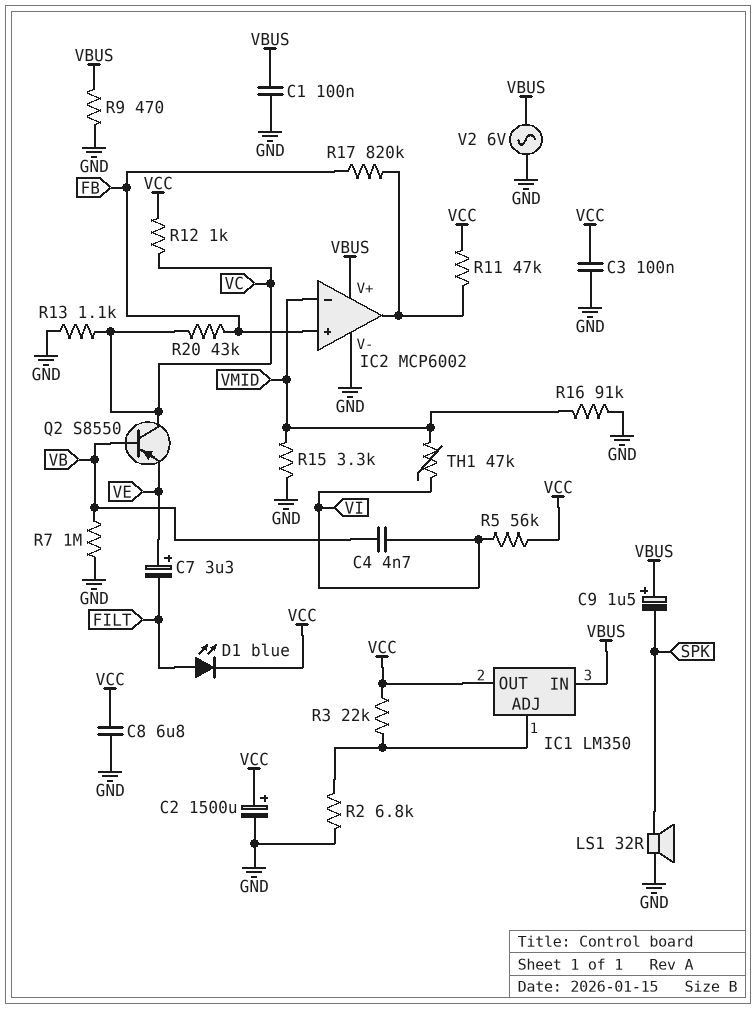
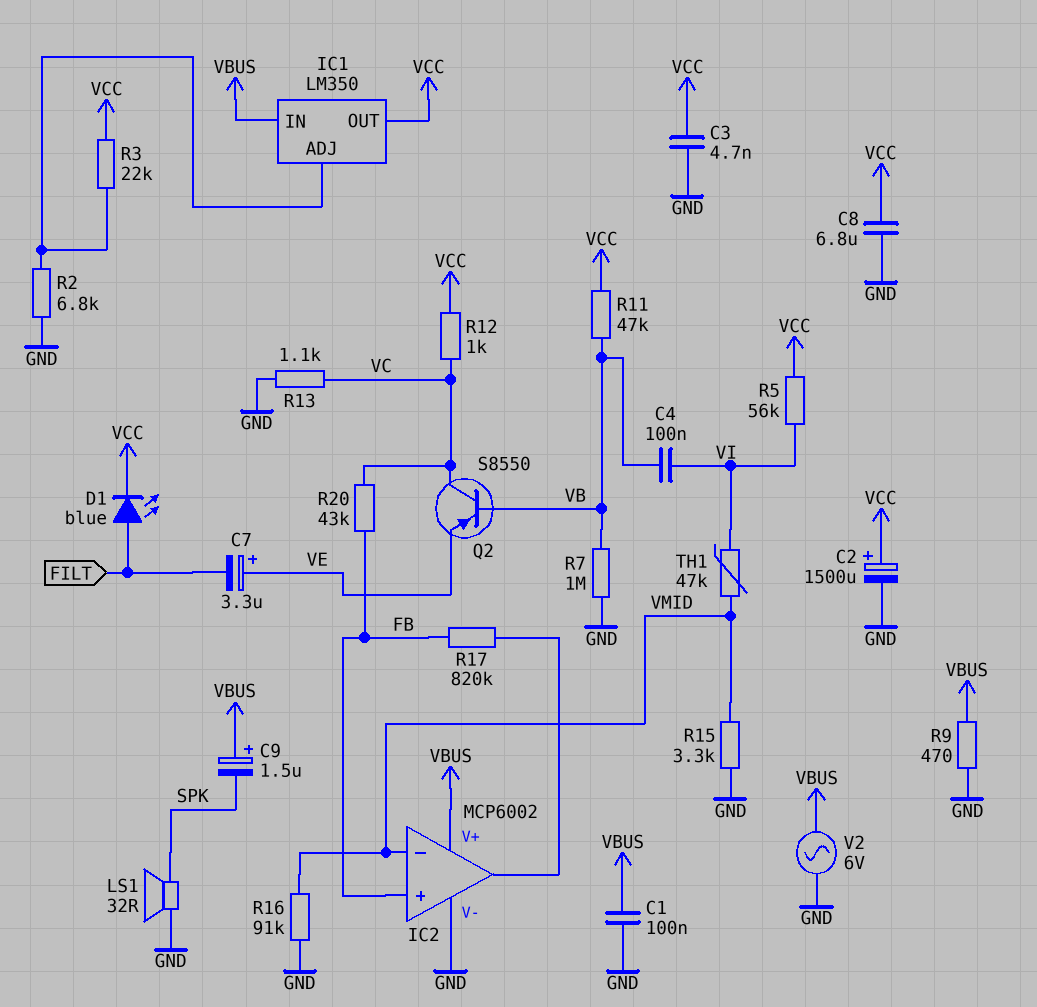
C3: 100nF (GND, VCC) -> 4.7nF (GND, VCC)
C4: 4.7nF (VB, VI) -> 100nF (VB, VI)
R11: 47k (IC2/out, VCC) -> 47k (VB, VCC)

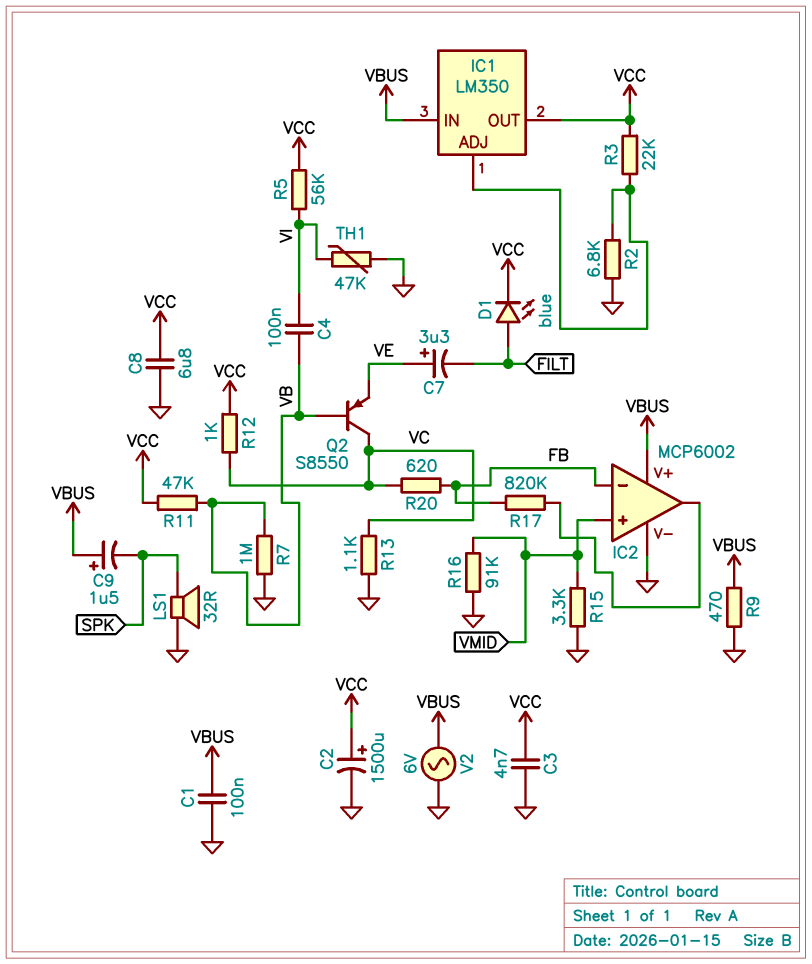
IC2 pin in+: FB -> VMID
IC2 pin in-: VMID -> FB
R20: 43k (FB, VC) -> 620 (FB, VC)
TH1: 47k (VI, VMID) -> 47k (GND, VI)

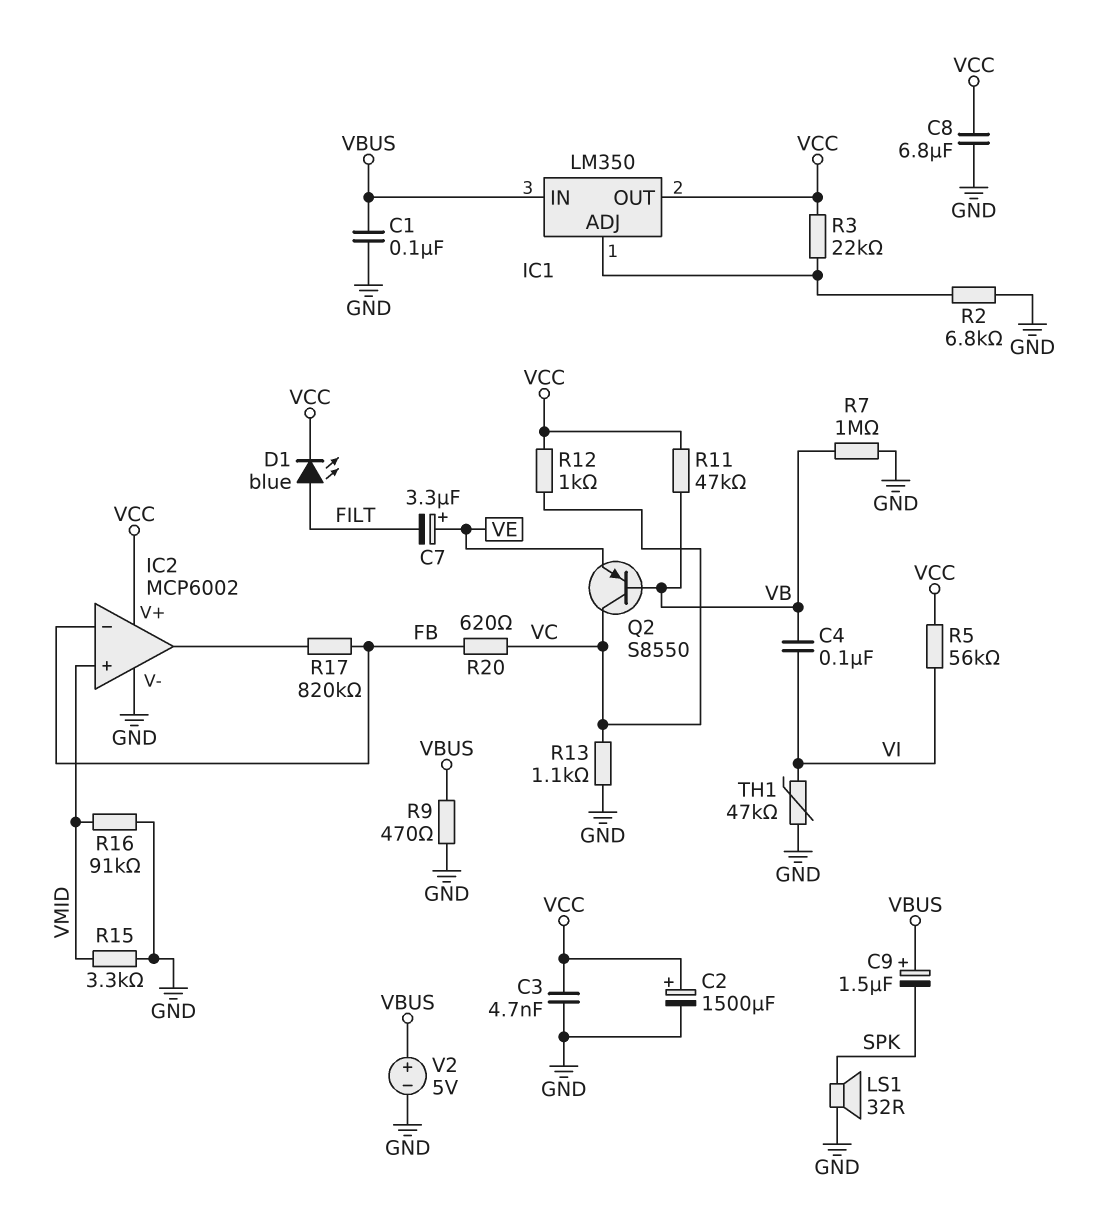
IC2 pin V+: VBUS -> VCC
V2: AC 6V (GND, VBUS) -> 5V (plus VBUS, minus GND)

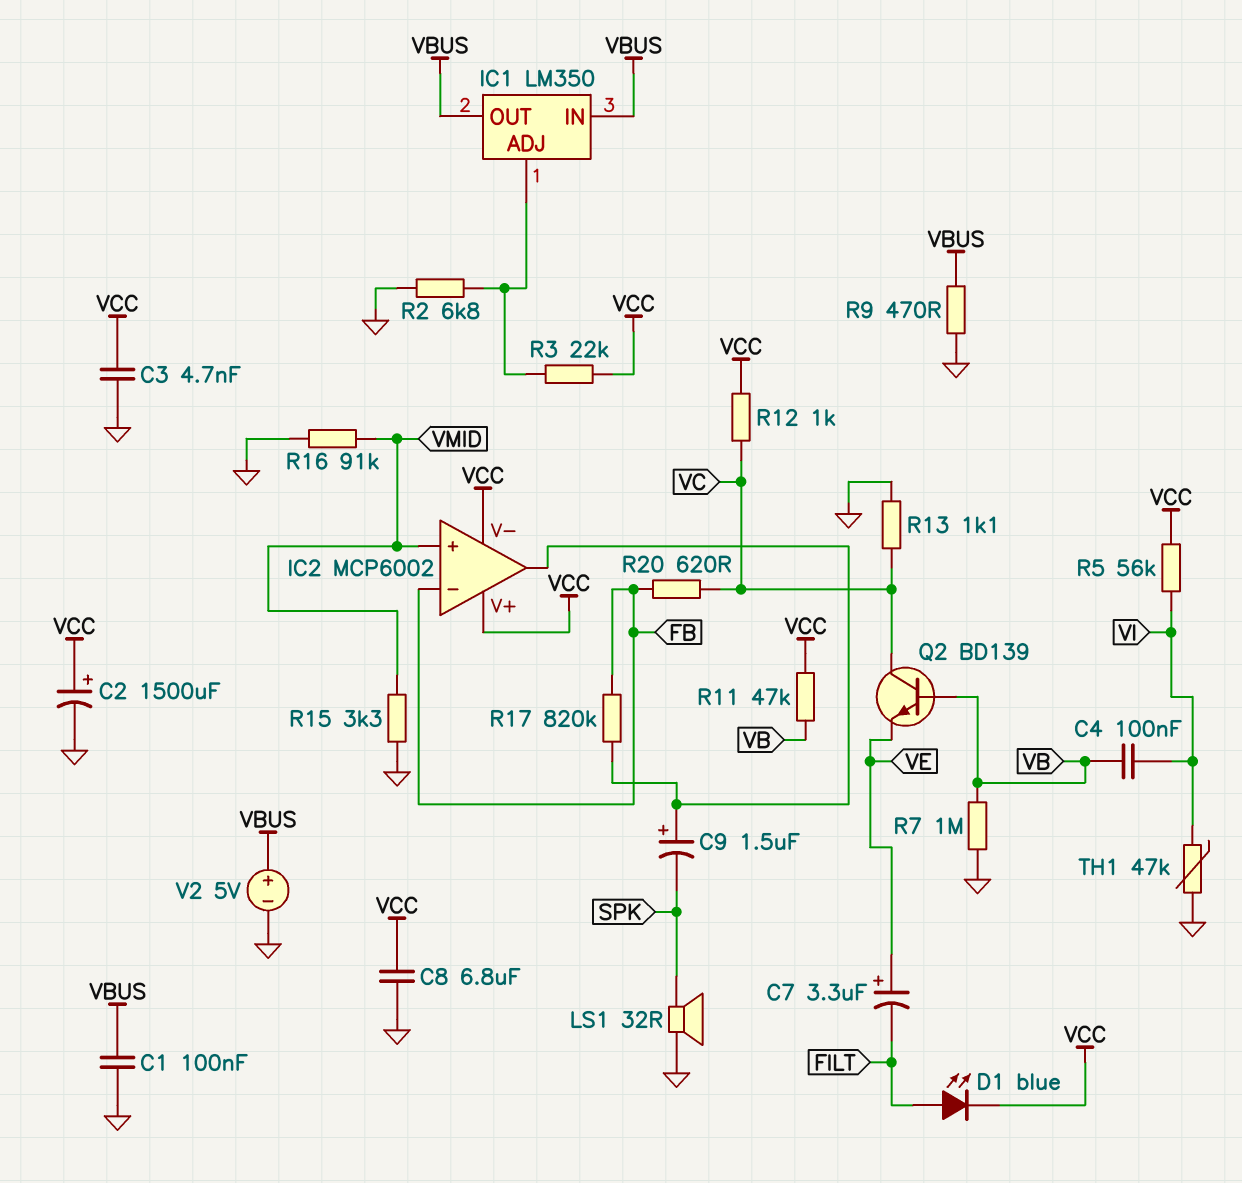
C9: 1.5uF (plus VBUS, minus SPK) -> 1.5uF (plus IC2/out, minus SPK)
IC1 pin OUT: VCC -> VBUS
IC2 pin V-: GND -> VCC
Q2: PNP S8550 (B VB, C VC, E VE) -> NPN BD139 (B VB, C VC, E VE)

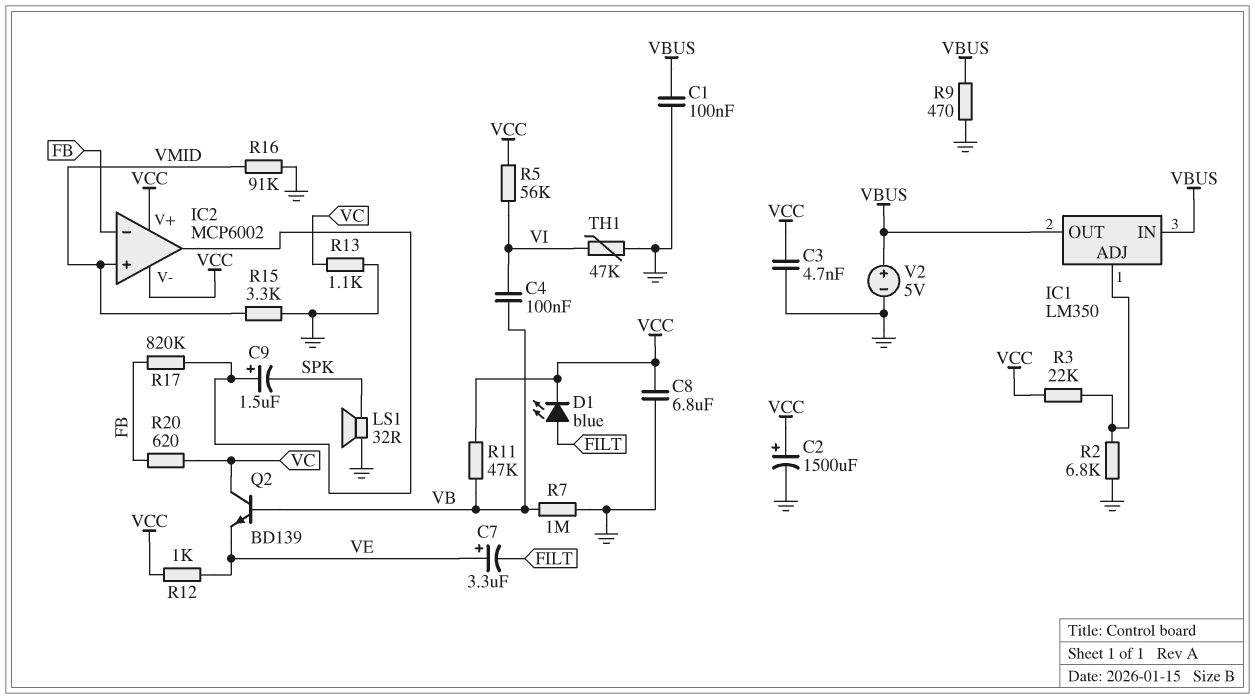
R12: 1k (VC, VCC) -> 1k (VCC, VE)

